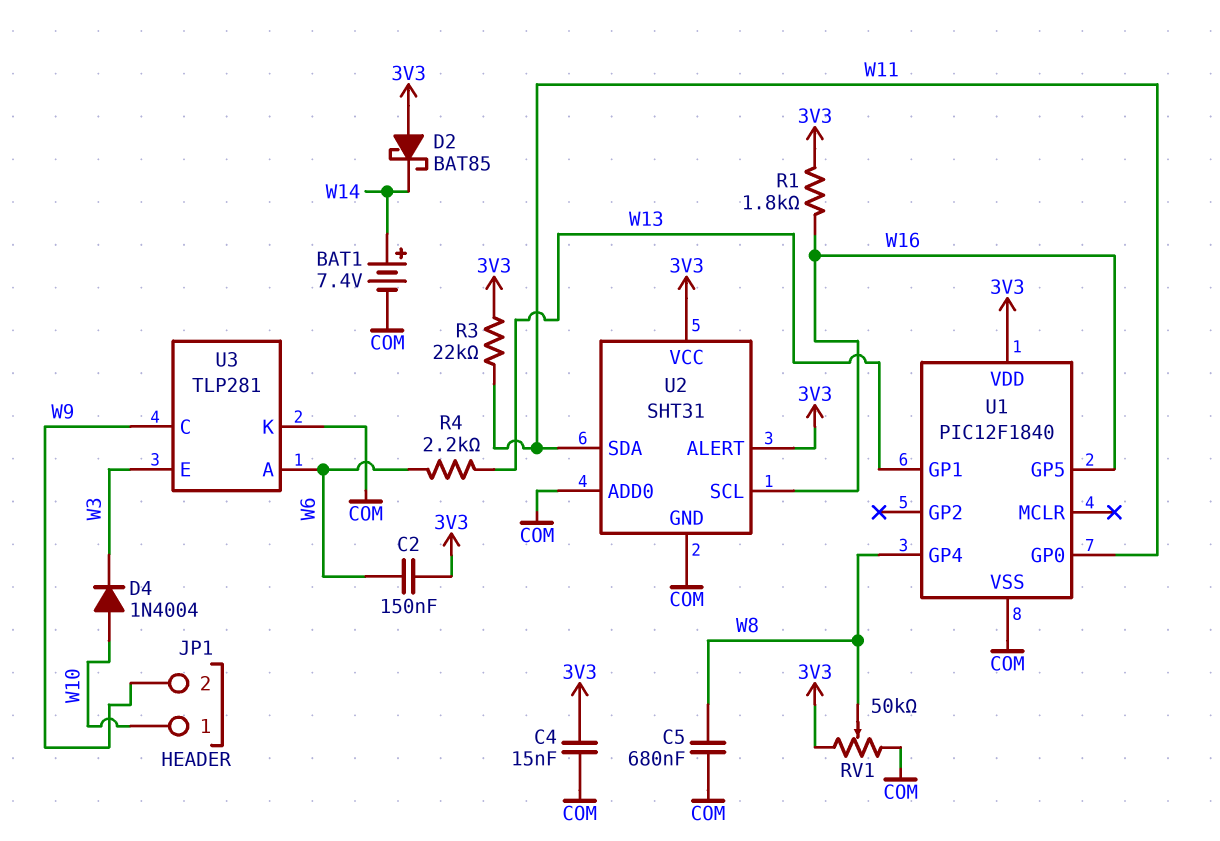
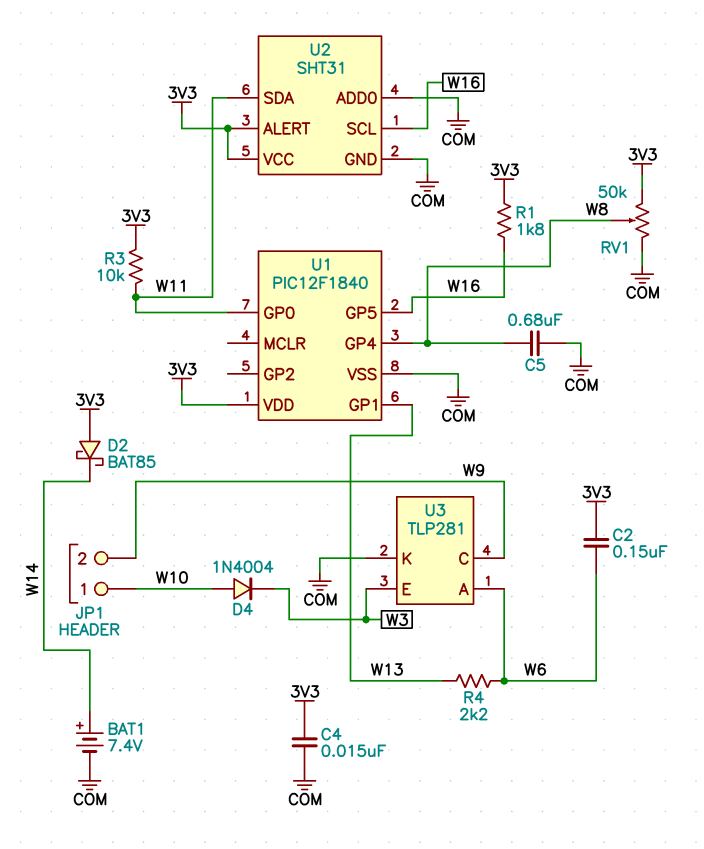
R3: 22k (3V3, W11) -> 10k (3V3, W11)

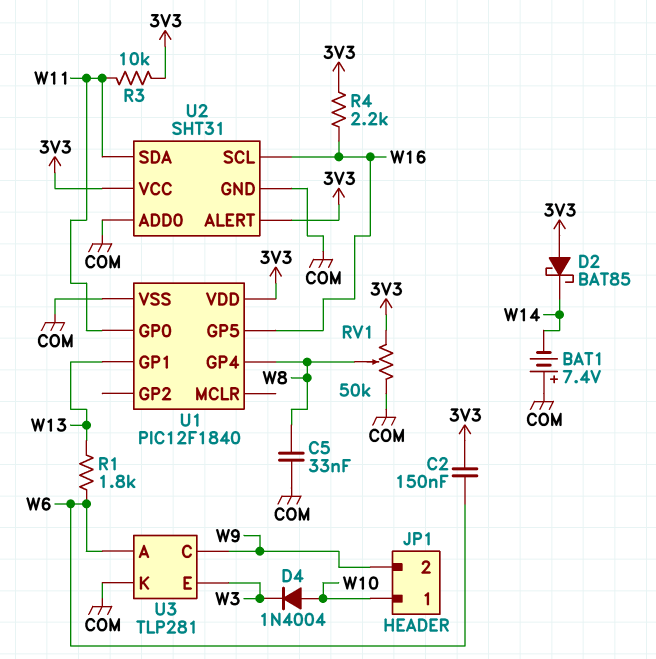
BAT1: 7.4V (plus W14, minus COM) -> 7.4V (plus COM, minus W14)
C4: 15nF (3V3, COM) -> none
C5: 680nF (COM, W8) -> 33nF (COM, W8)
R1: 1.8k (3V3, W16) -> 1.8k (W6, W13)
R4: 2.2k (W6, W13) -> 2.2k (3V3, W16)

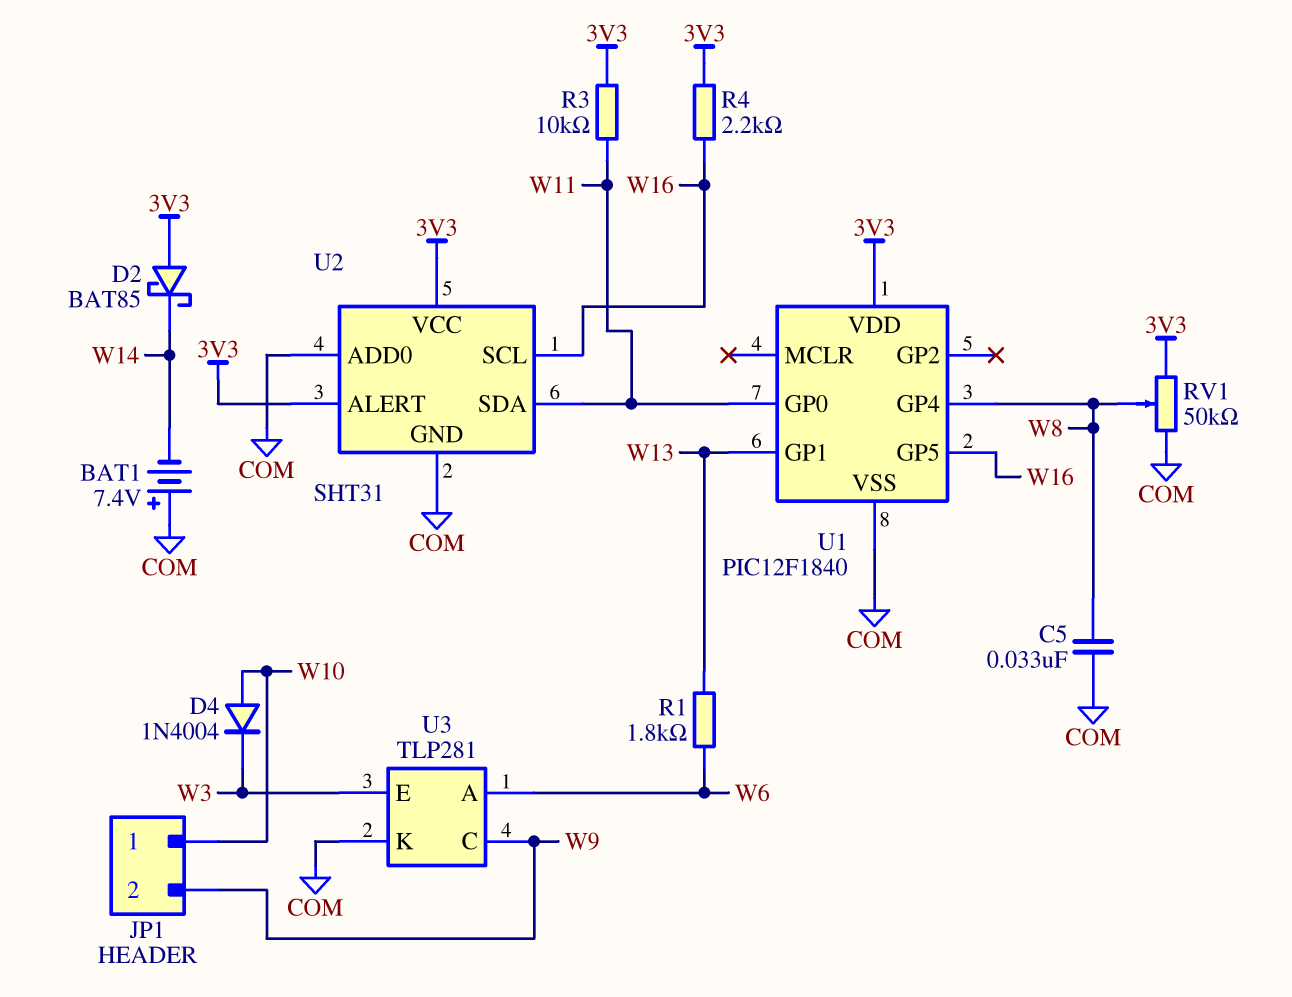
C2: 150nF (3V3, W6) -> none

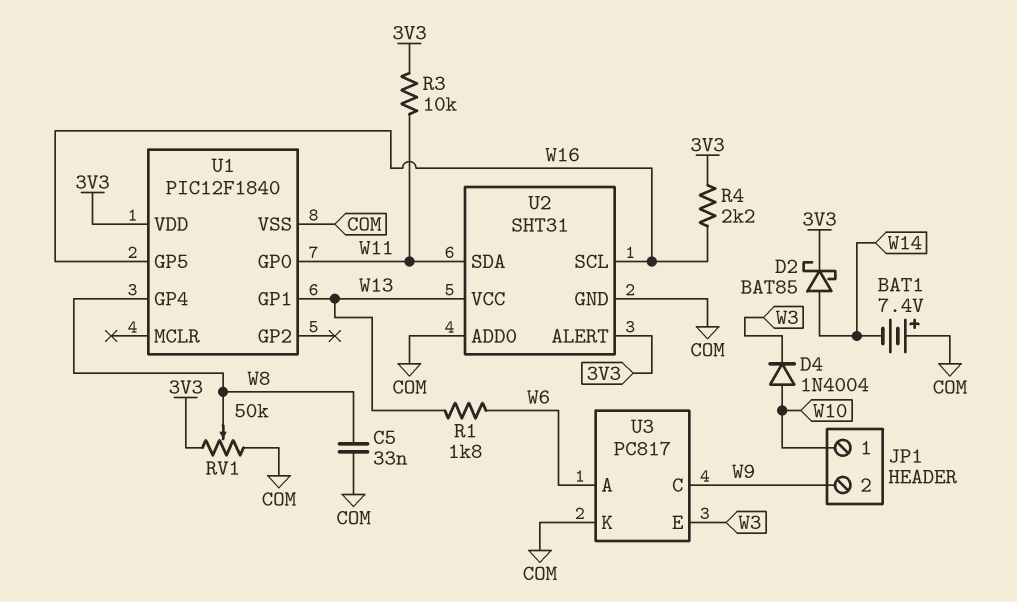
D2: schottky BAT85 (A 3V3, K W14) -> schottky BAT85 (A W14, K 3V3)
U2 pin VCC: 3V3 -> W13
U3: TLP281 -> PC817

